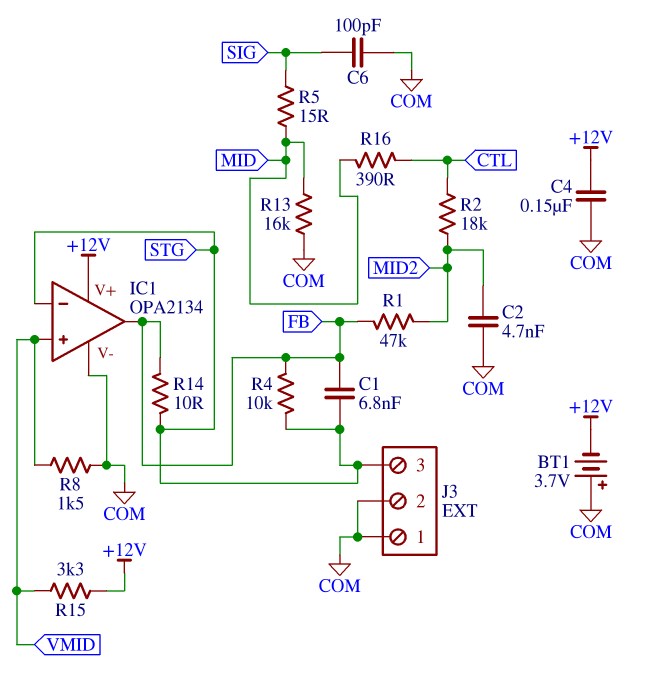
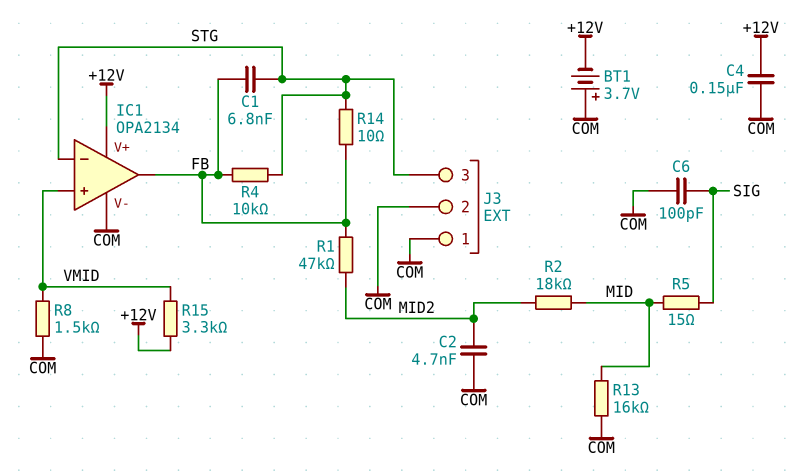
R2: 18k (CTL, MID2) -> 18k (MID, MID2)
R16: 390 (CTL, MID) -> none

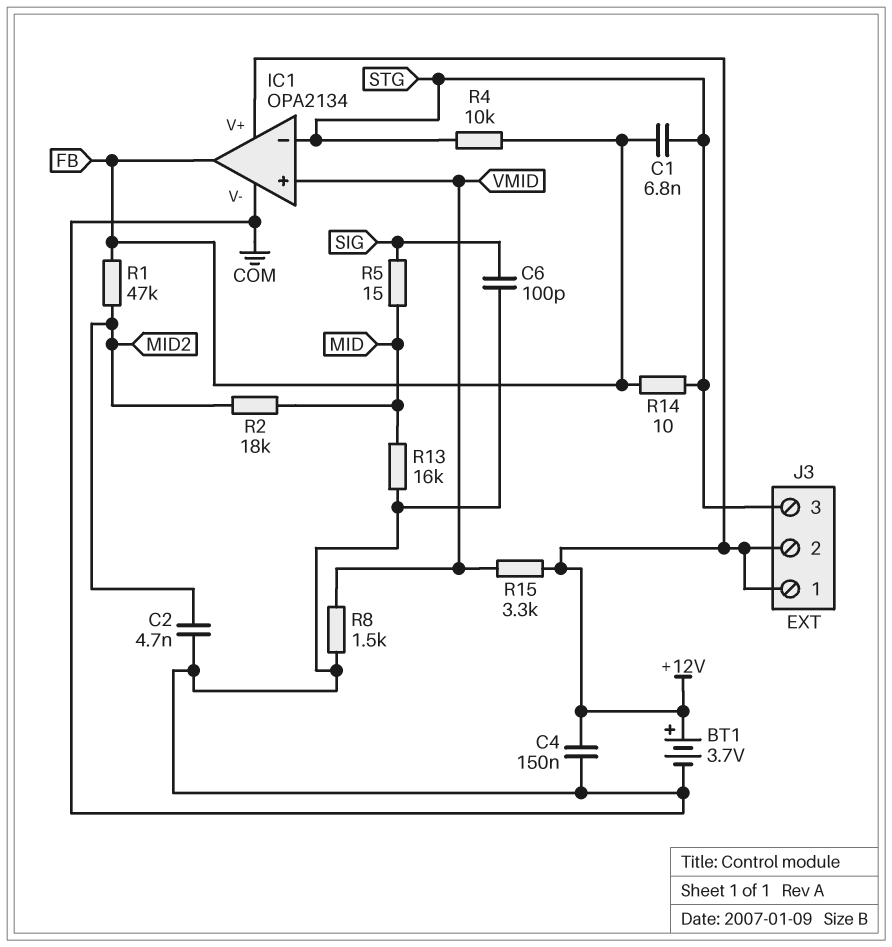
BT1: 3.7V (plus COM, minus +12V) -> 3.7V (plus +12V, minus COM)
J3 pin 1: COM -> +12V
J3 pin 2: COM -> +12V

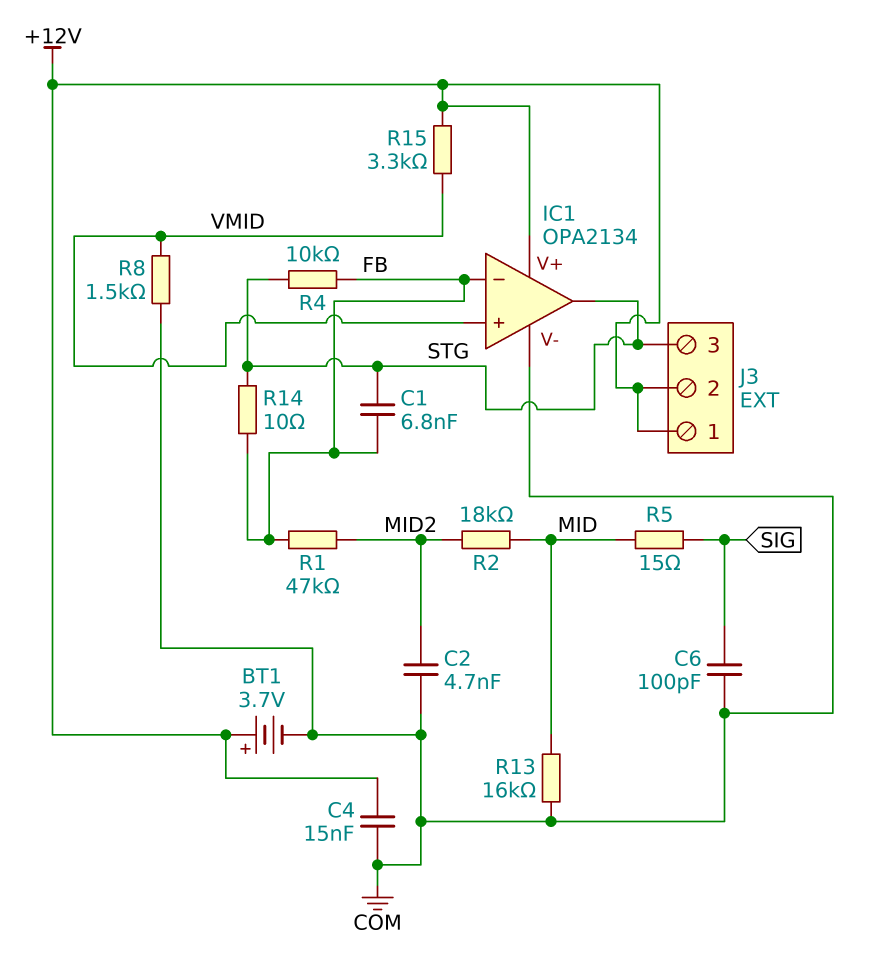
C4: 150nF (+12V, COM) -> 15nF (+12V, COM)
IC1 pin in-: STG -> FB
IC1 pin out: FB -> STG

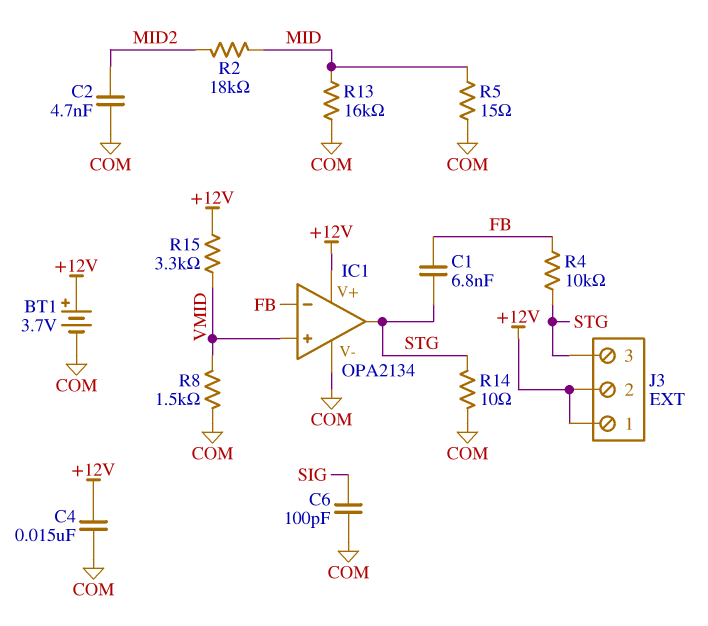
R1: 47k (FB, MID2) -> none
R5: 15 (MID, SIG) -> 15 (COM, MID)
R14: 10 (FB, STG) -> 10 (COM, STG)

